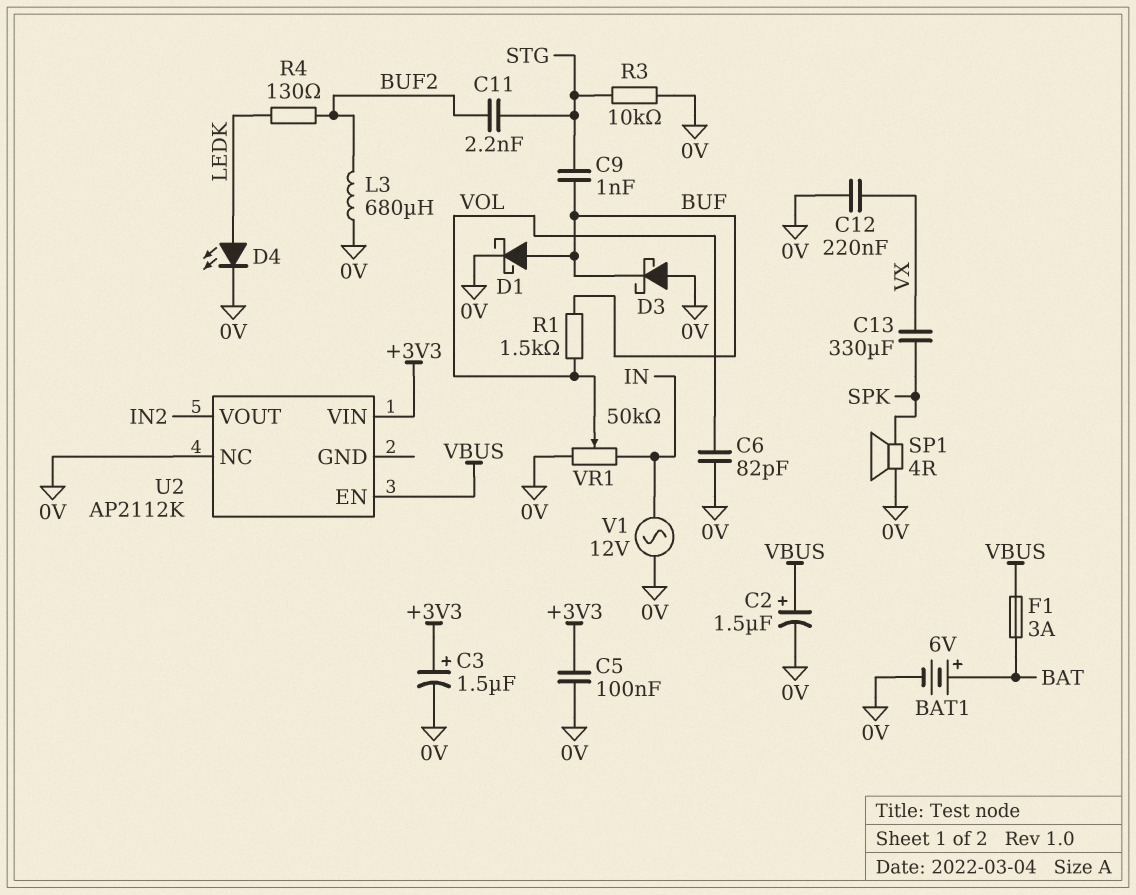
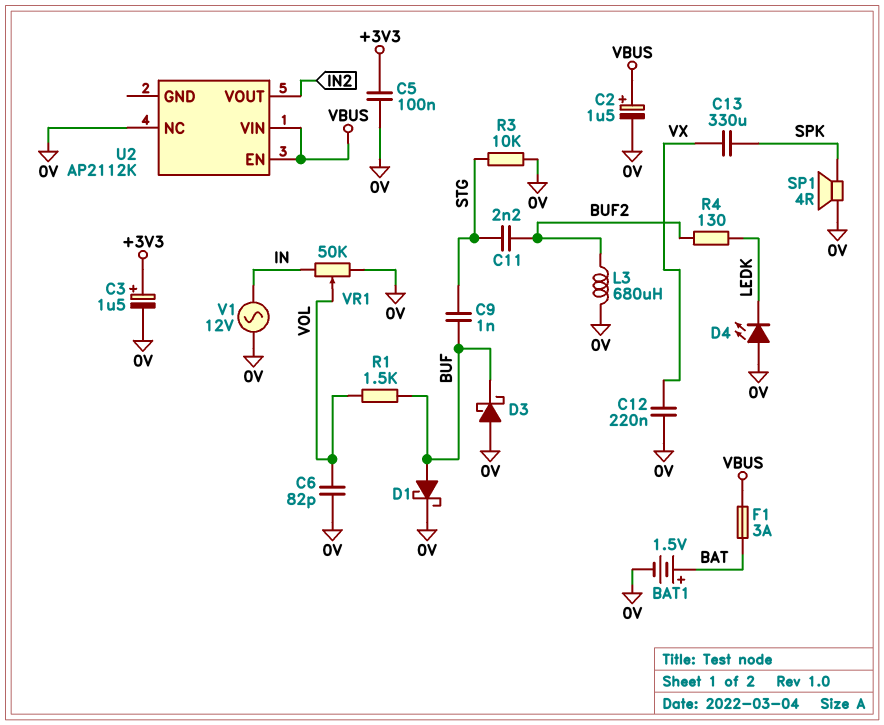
BAT1: 6V (plus BAT, minus 0V) -> 1.5V (plus BAT, minus 0V)
D4: LED (A LEDK, K 0V) -> LED (A 0V, K LEDK)
U2 pin VIN: +3V3 -> VBUS

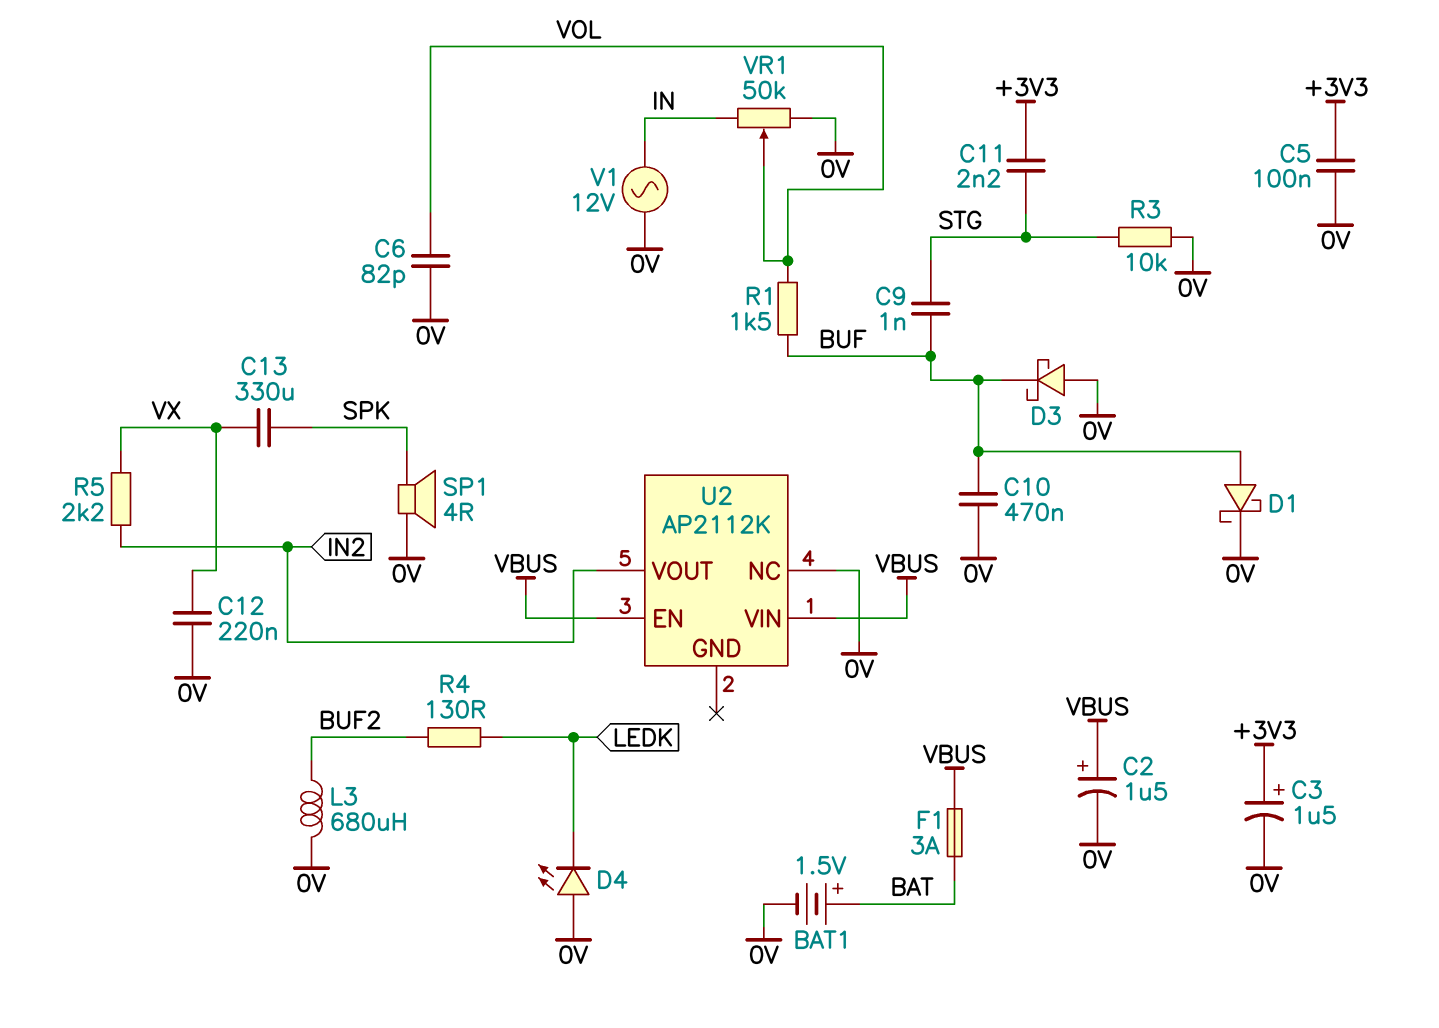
C10: none -> 470nF (0V, BUF)
C11: 2.2nF (BUF2, STG) -> 2.2nF (+3V3, STG)
R5: none -> 2.2k (IN2, VX)

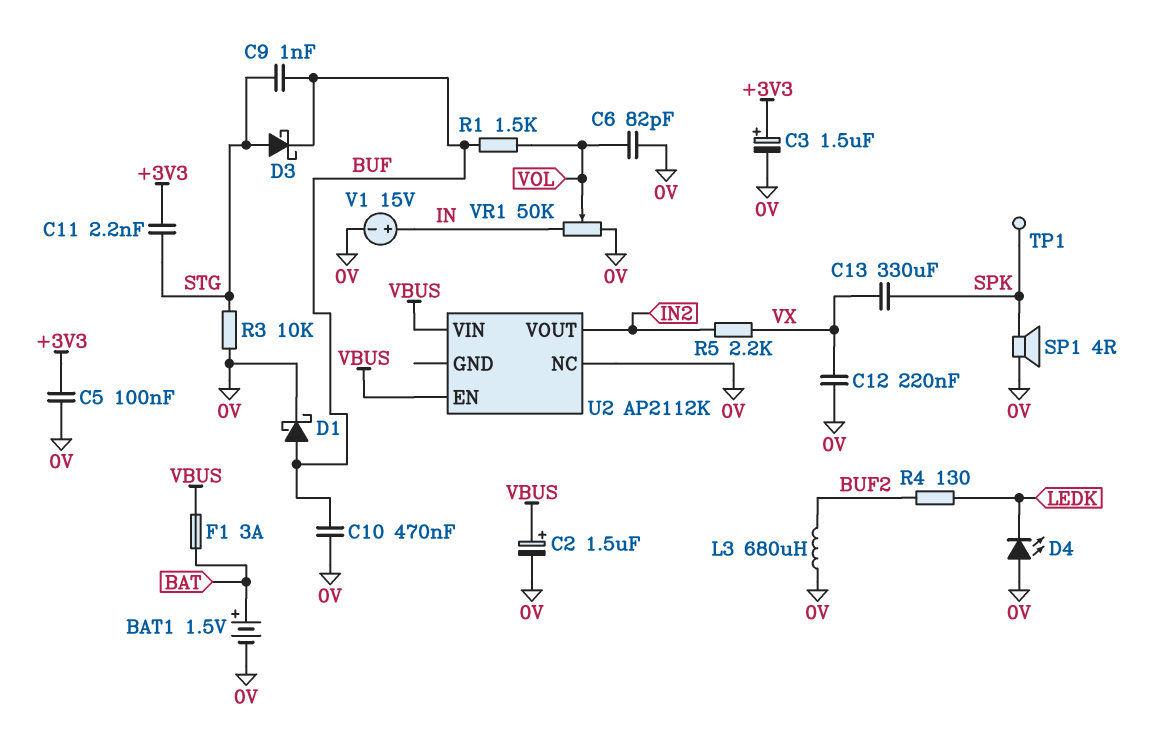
D3: schottky (A 0V, K BUF) -> schottky (A STG, K BUF)
TP1: none -> test point (SPK)
V1: AC 12V (0V, IN) -> 15V (plus IN, minus 0V)

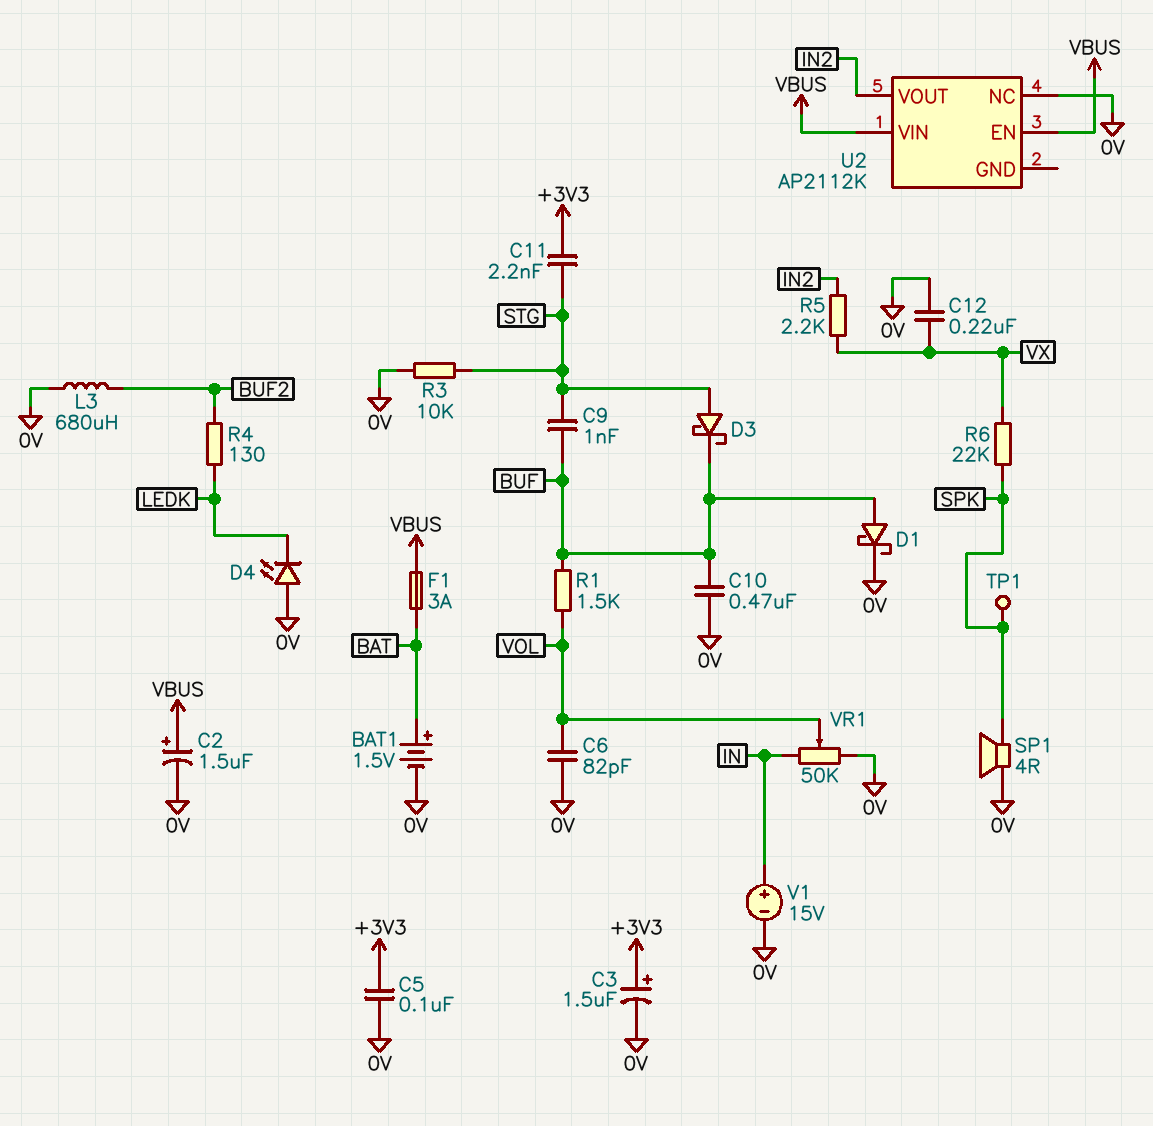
C13: 330uF (SPK, VX) -> none
R6: none -> 22k (SPK, VX)

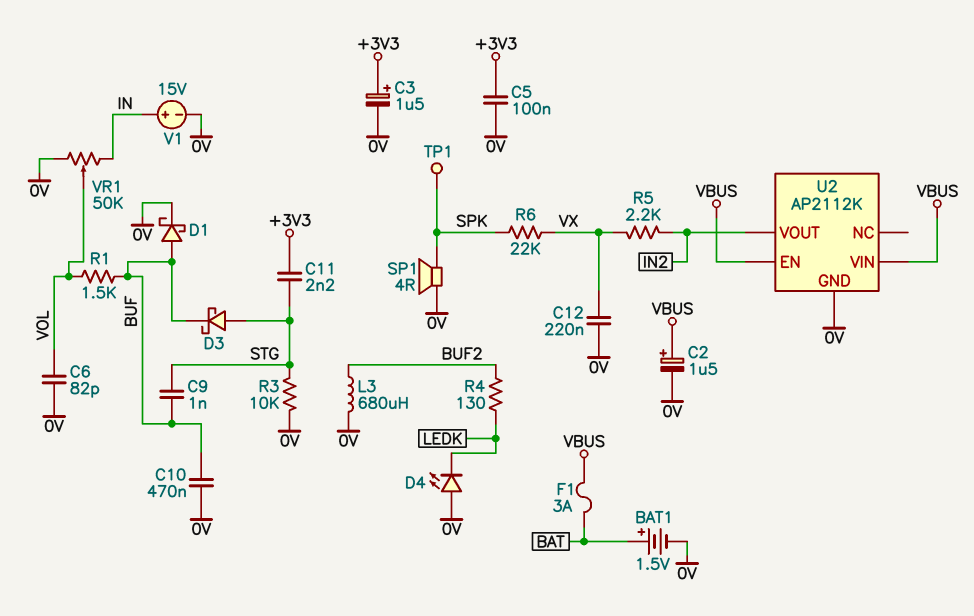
U2 pin GND: none -> 0V
U2 pin NC: 0V -> none

